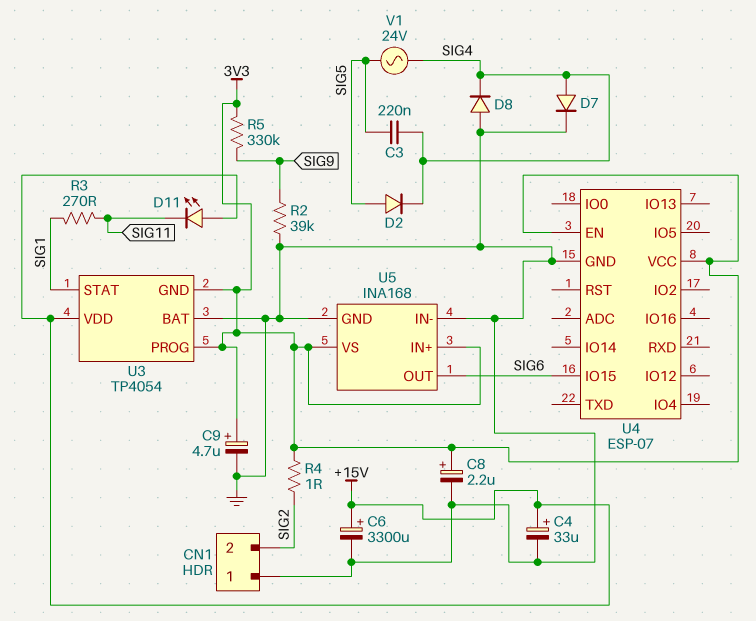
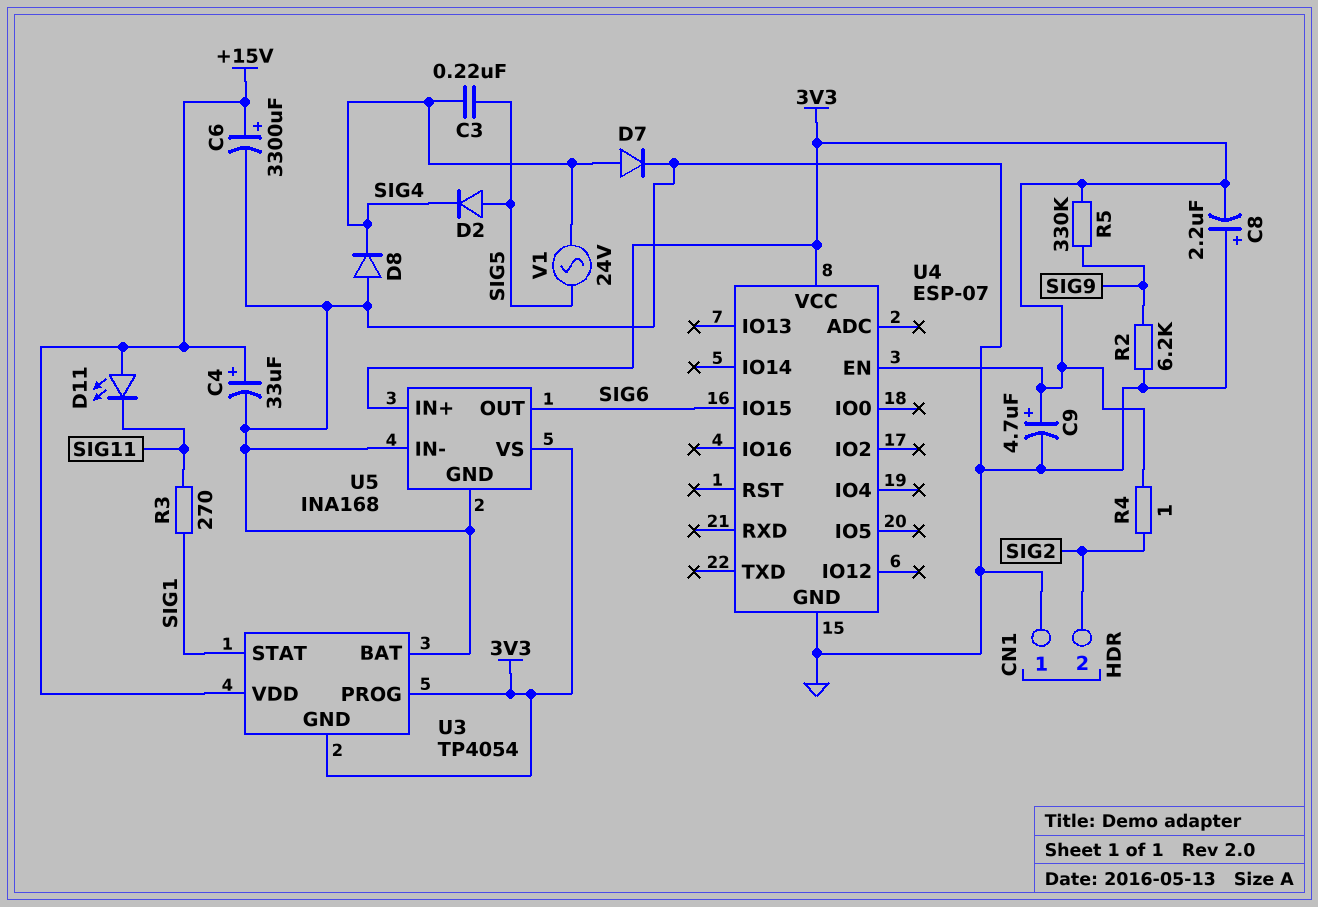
C8: 2.2uF (plus 3V3, minus GND) -> 2.2uF (plus GND, minus 3V3)
R2: 39k (GND, SIG9) -> 6.2k (GND, SIG9)

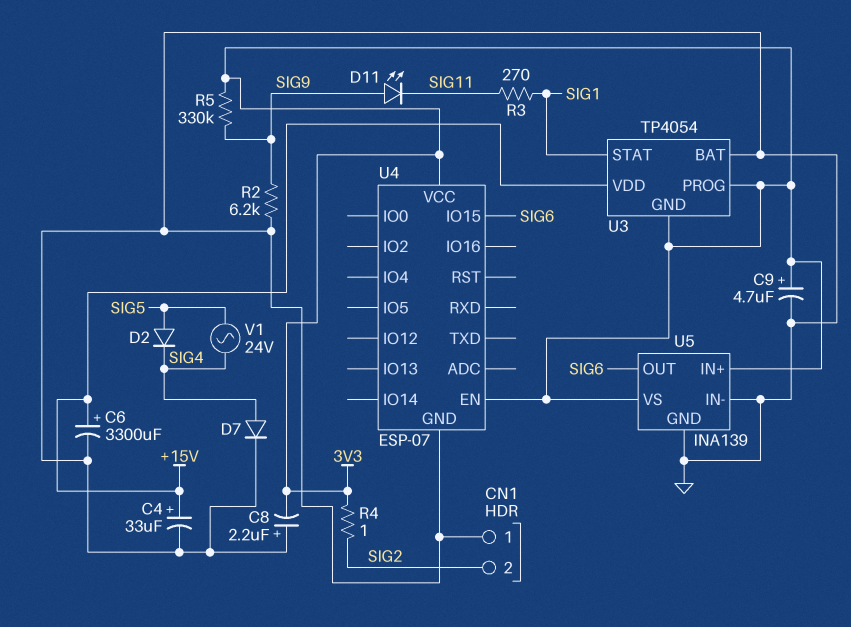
C3: 220nF (SIG4, SIG5) -> none
D8: diode (A GND, K SIG4) -> none
D11: LED (A +15V, K SIG11) -> LED (A SIG9, K SIG11)
U5: INA168 -> INA139

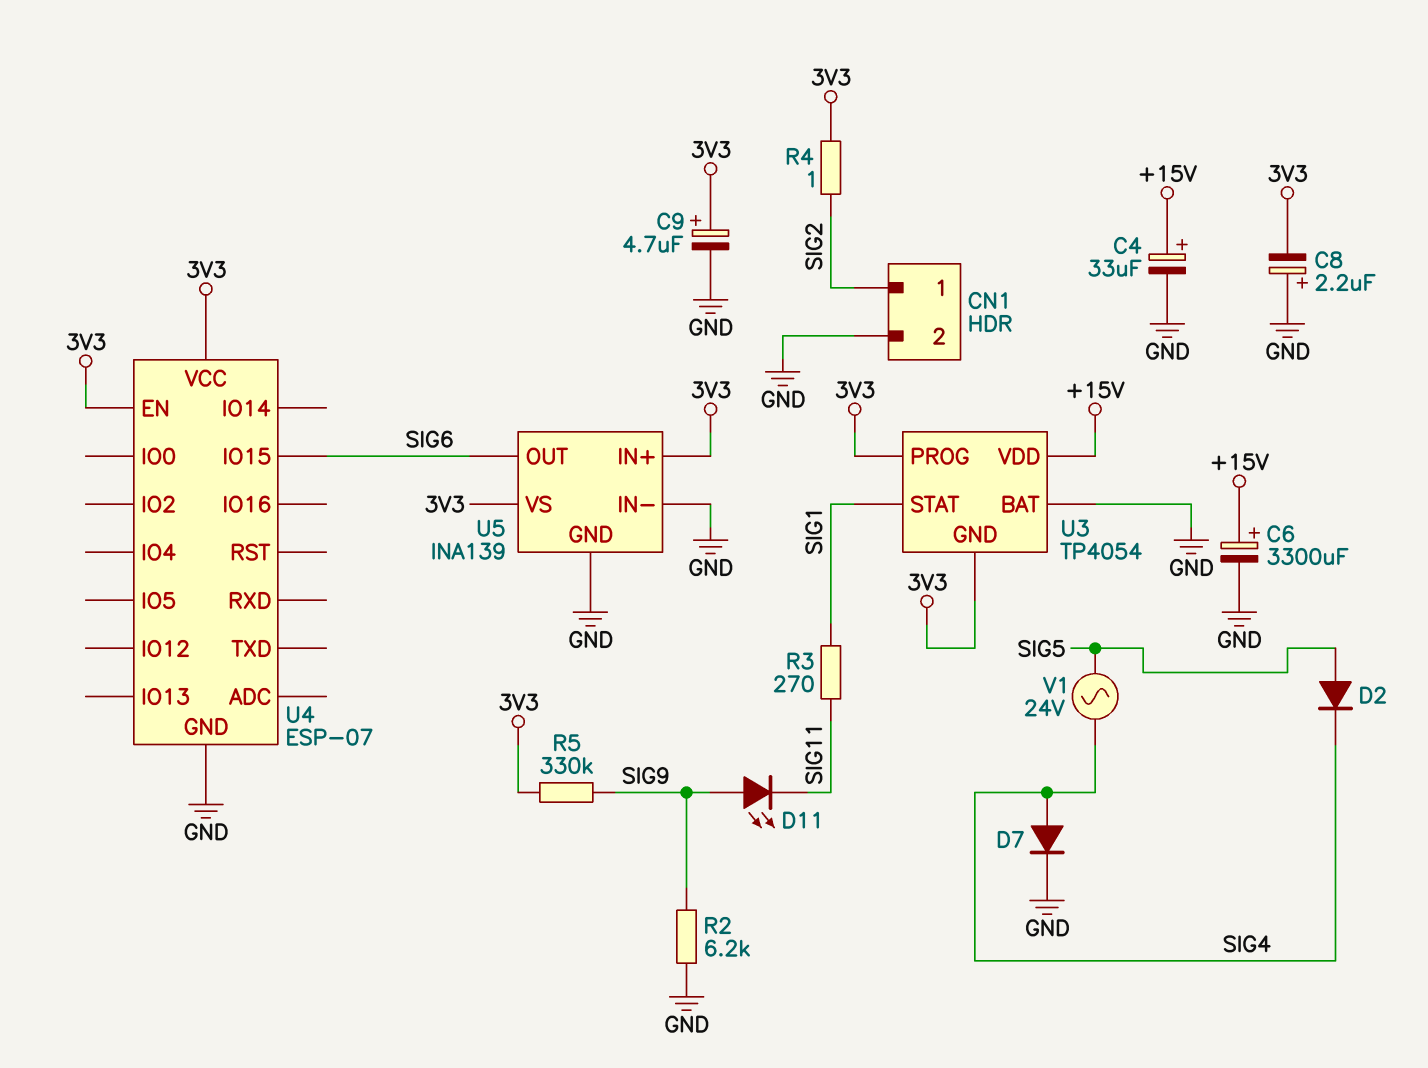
CN1 pin 1: GND -> SIG2
CN1 pin 2: SIG2 -> GND

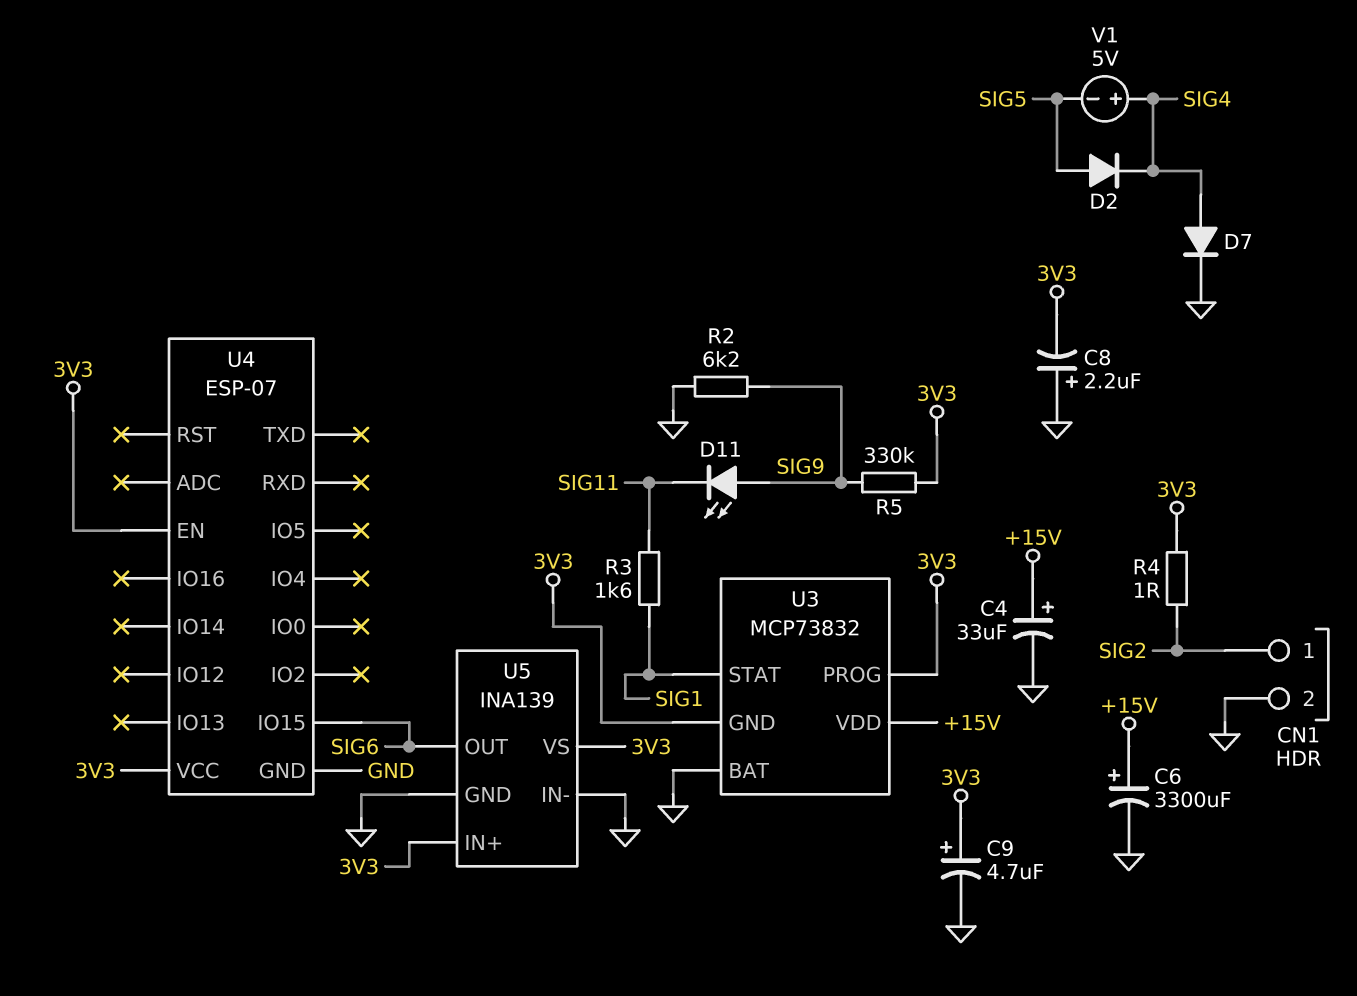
R3: 270 (SIG1, SIG11) -> 1.6k (SIG1, SIG11)
U3: TP4054 -> MCP73832
V1: AC 24V (SIG4, SIG5) -> 5V (plus SIG4, minus SIG5)

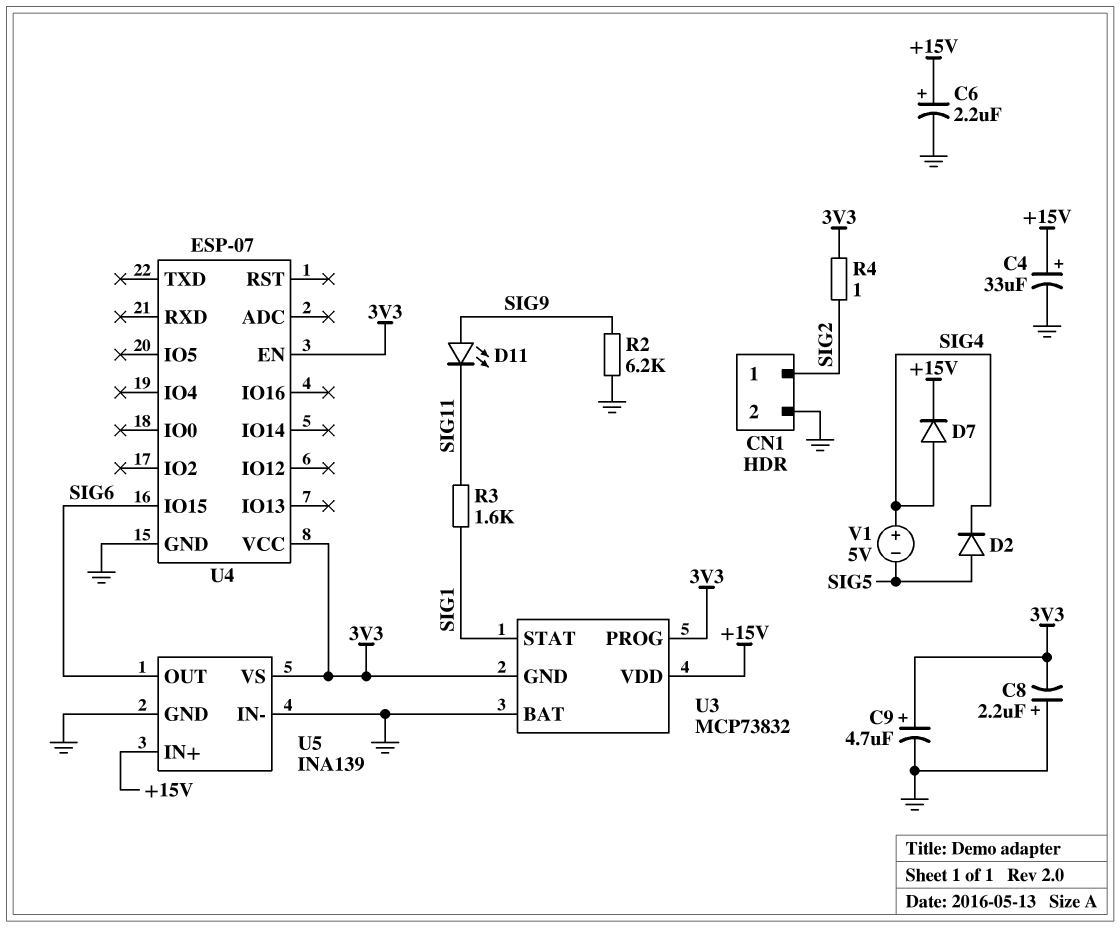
C6: 3300uF (plus +15V, minus GND) -> 2.2uF (plus +15V, minus GND)
D7: diode (A SIG4, K GND) -> diode (A SIG4, K +15V)
R5: 330k (3V3, SIG9) -> none
U5 pin IN+: 3V3 -> +15V

